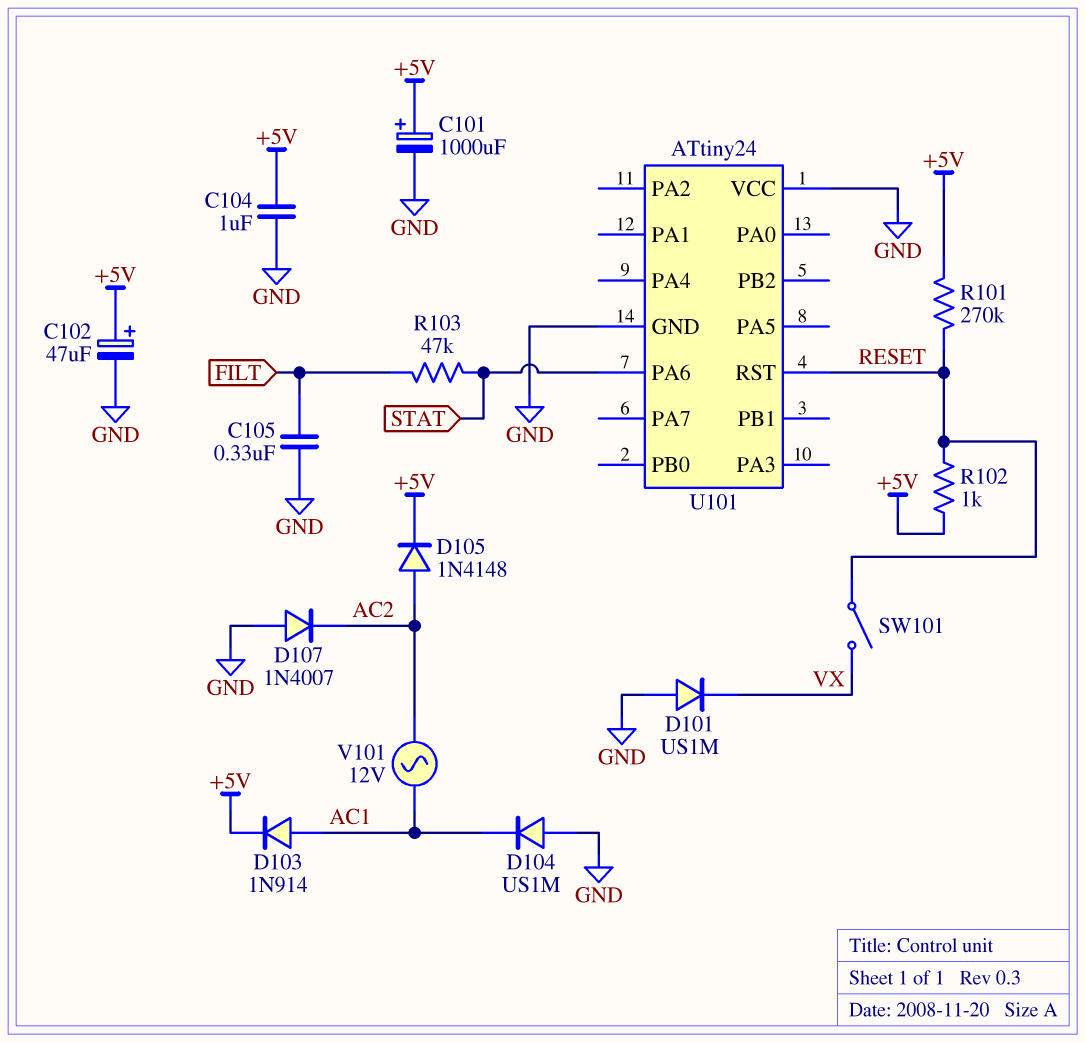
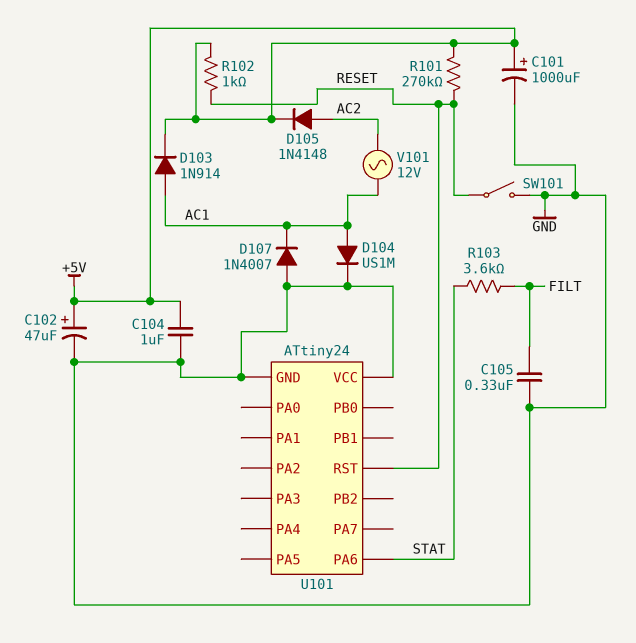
D101: diode US1M (A GND, K VX) -> none
D104: diode US1M (A GND, K AC1) -> diode US1M (A AC1, K GND)
D107: diode 1N4007 (A GND, K AC2) -> diode 1N4007 (A GND, K AC1)
R103: 47k (FILT, STAT) -> 3.6k (FILT, STAT)
SW101: switch (RESET, VX) -> switch (GND, RESET)

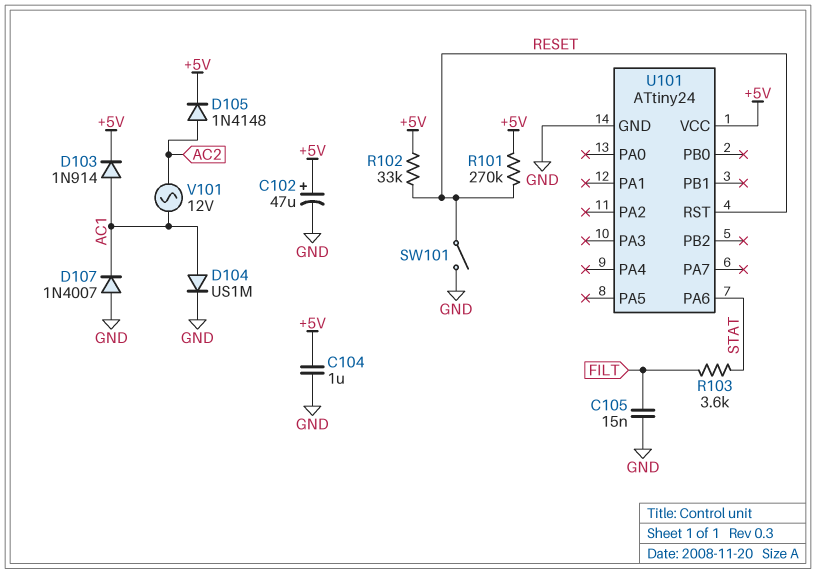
C101: 1000uF (plus +5V, minus GND) -> none
C105: 330nF (FILT, GND) -> 15nF (FILT, GND)
R102: 1k (+5V, RESET) -> 33k (+5V, RESET)
U101 pin VCC: GND -> +5V

